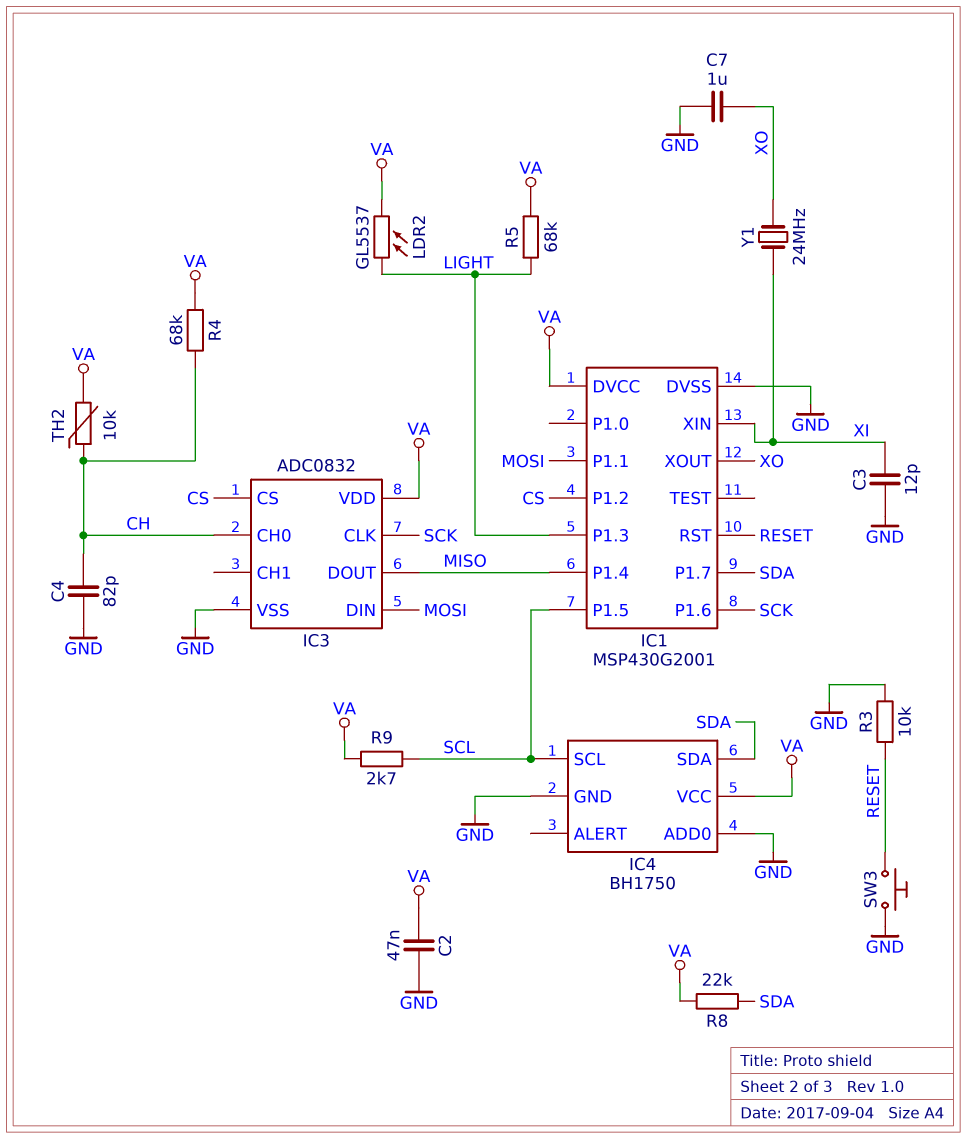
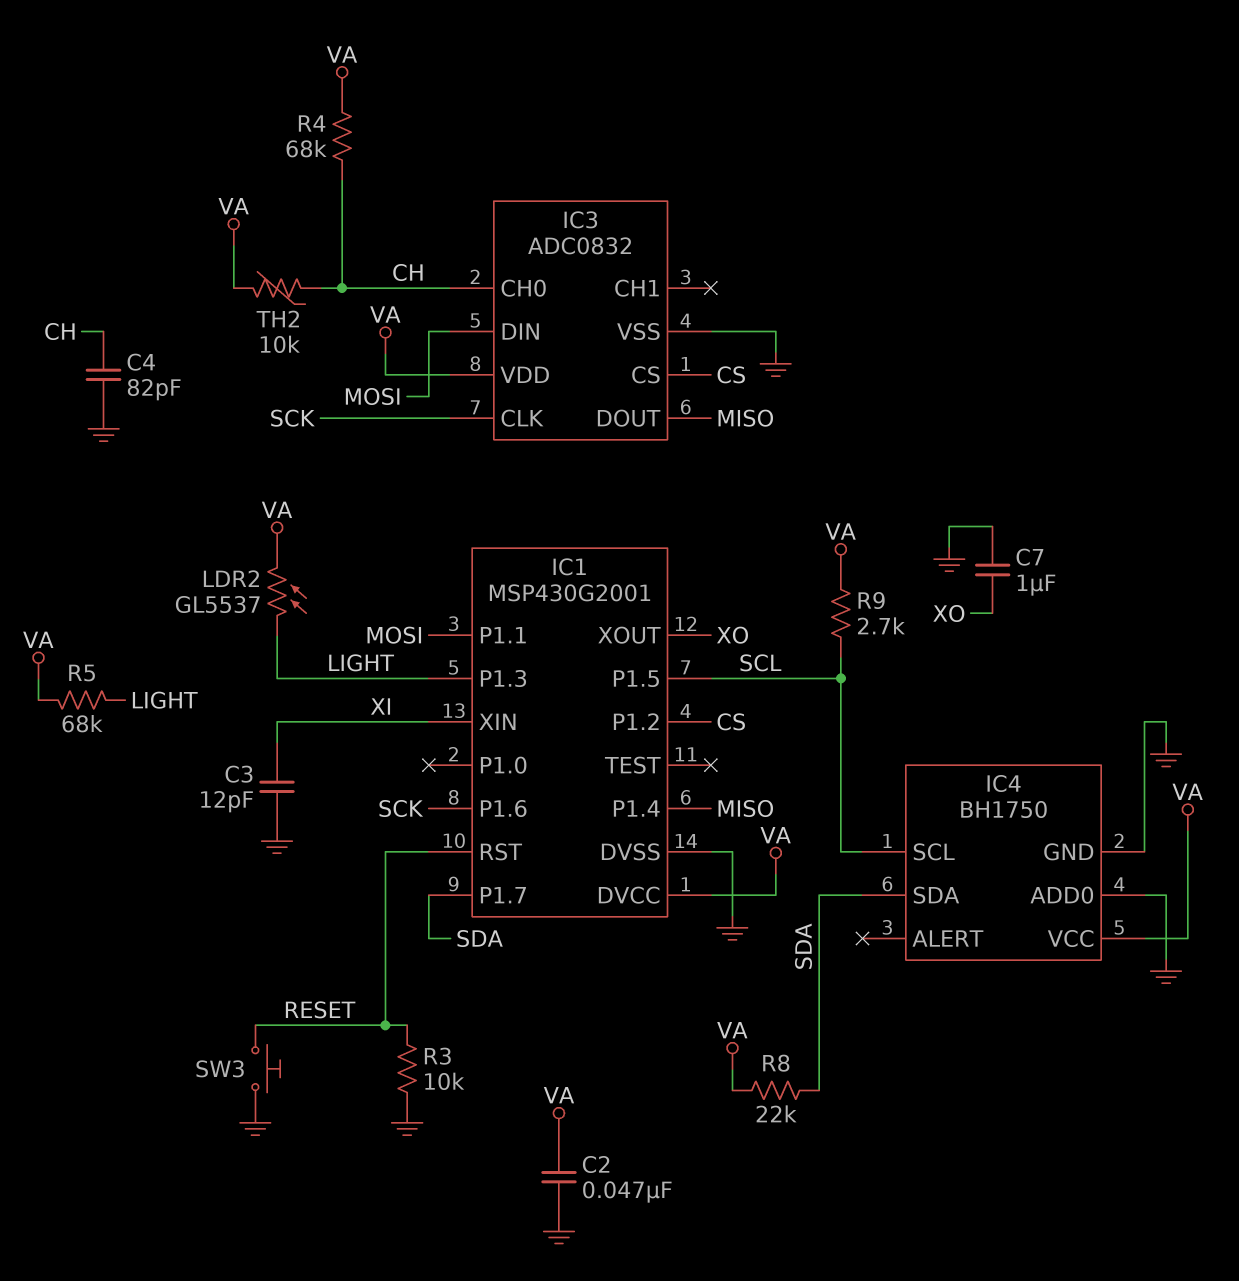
Y1: 24MHz (XI, XO) -> none

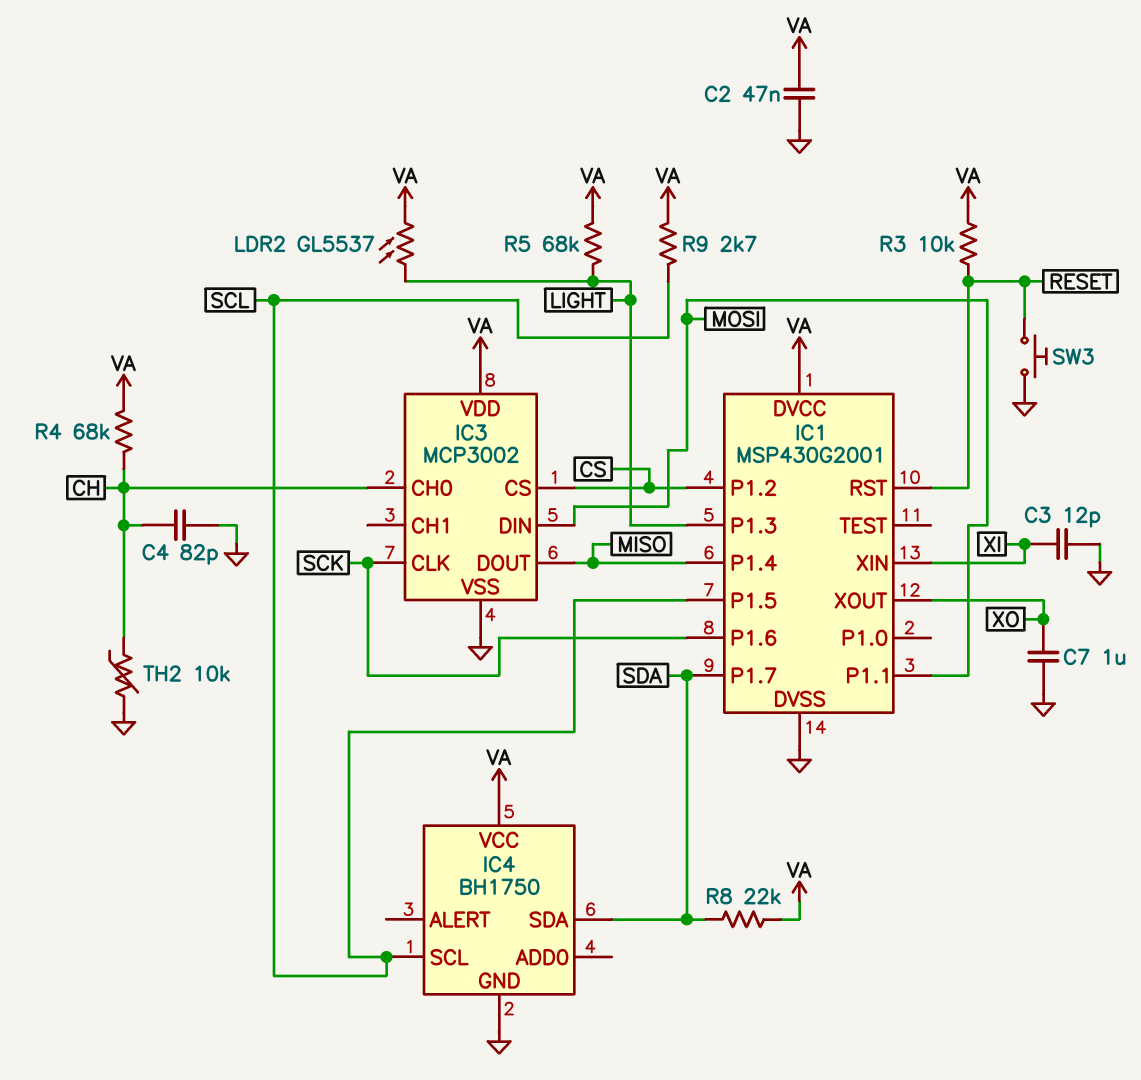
IC3: ADC0832 -> MCP3002
IC4 pin ADD0: GND -> none
R3: 10k (GND, RESET) -> 10k (RESET, VA)
TH2: 10k (CH, VA) -> 10k (CH, GND)

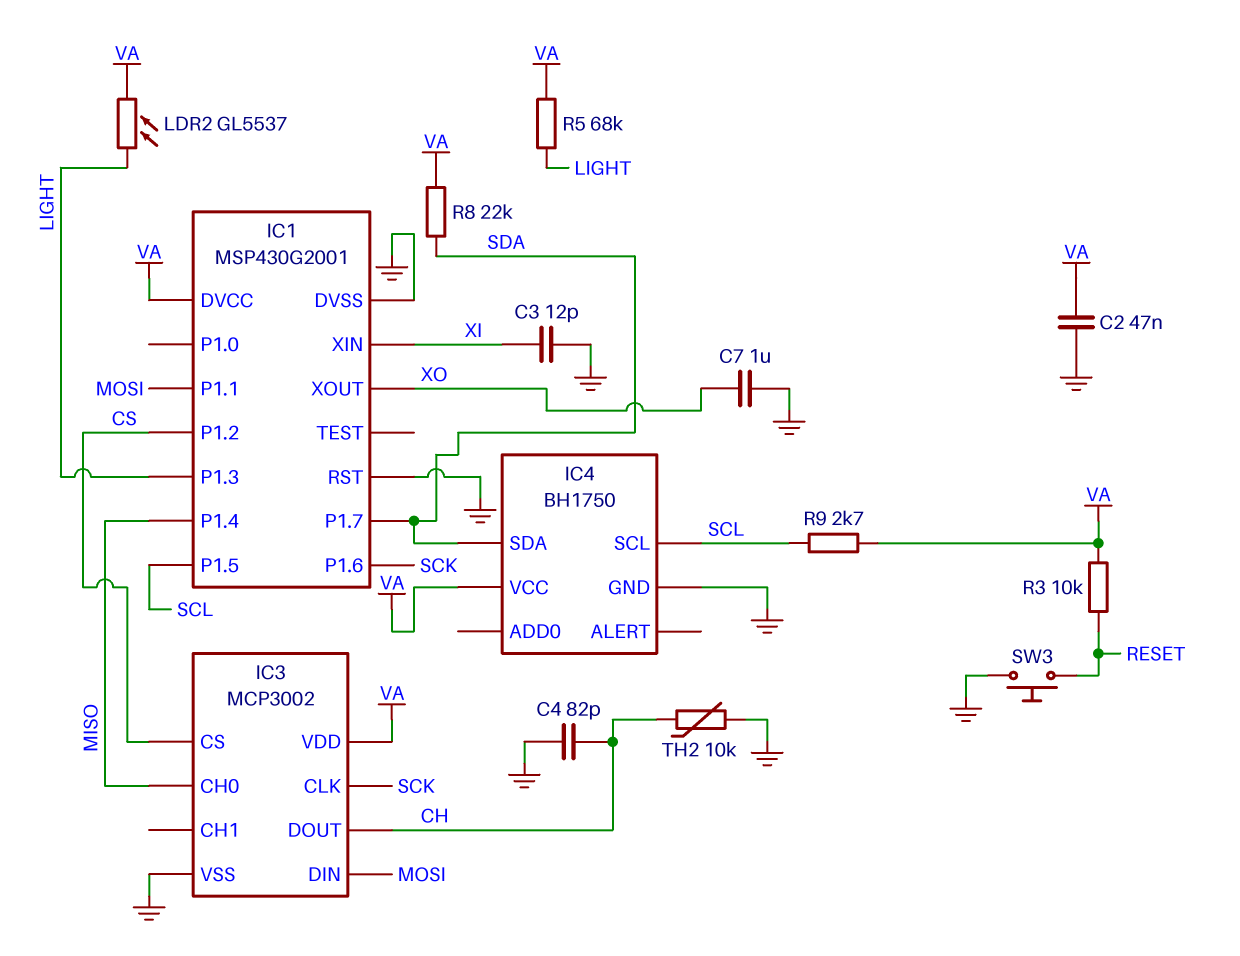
IC1 pin RST: RESET -> GND
IC3 pin CH0: CH -> MISO
IC3 pin DOUT: MISO -> CH
R4: 68k (CH, VA) -> none

